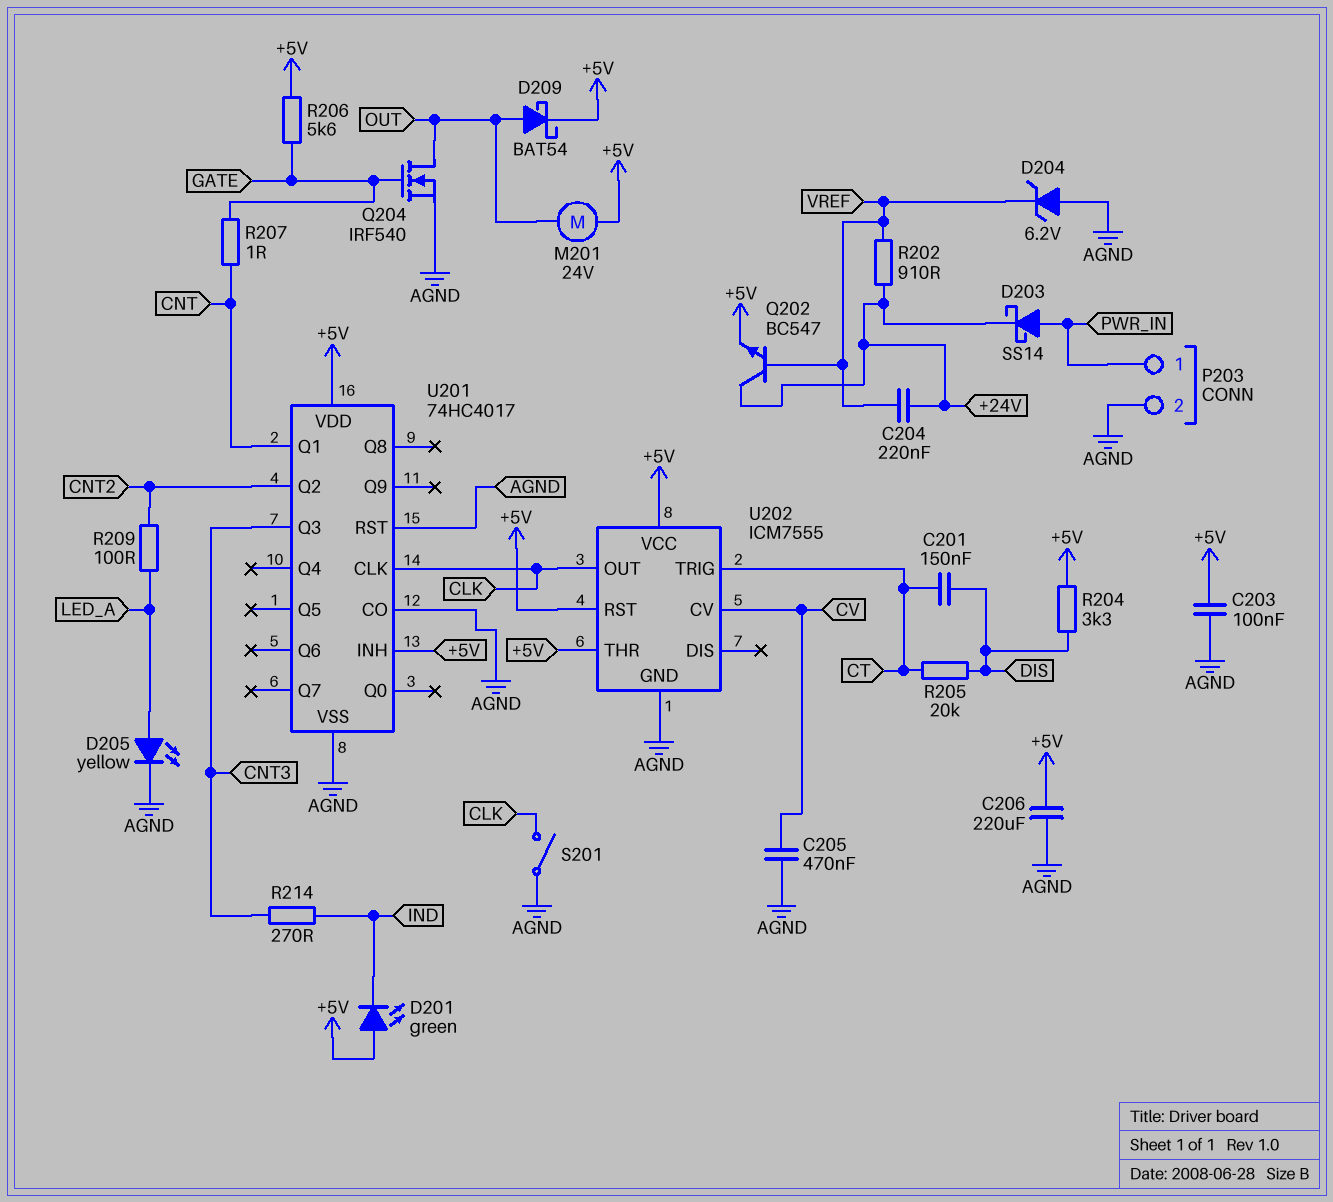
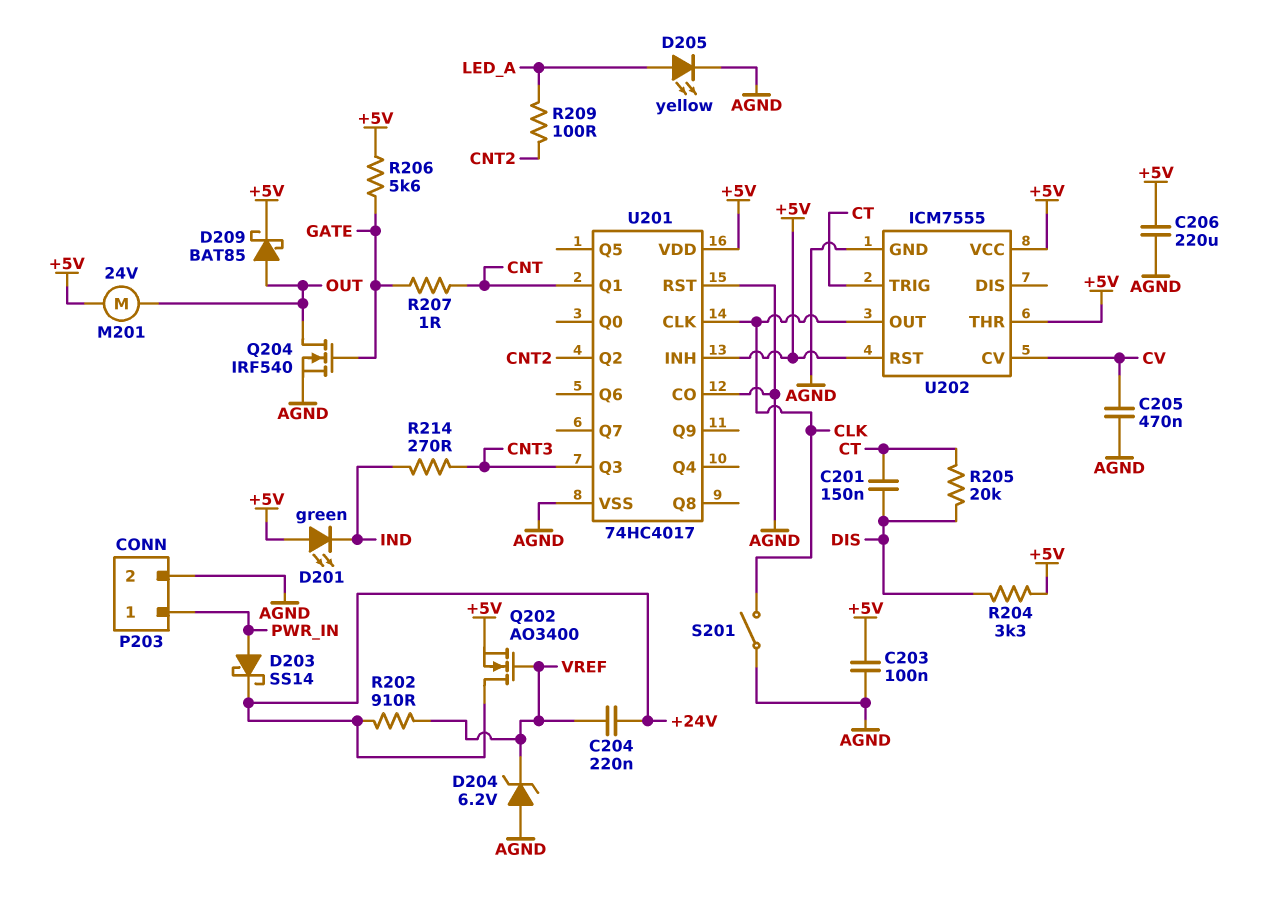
D209: schottky BAT54 (A OUT, K +5V) -> schottky BAT85 (A OUT, K +5V)
Q202: NPN BC547 (B VREF, C +24V, E +5V) -> NMOS AO3400 (G VREF, D +24V, S +5V)

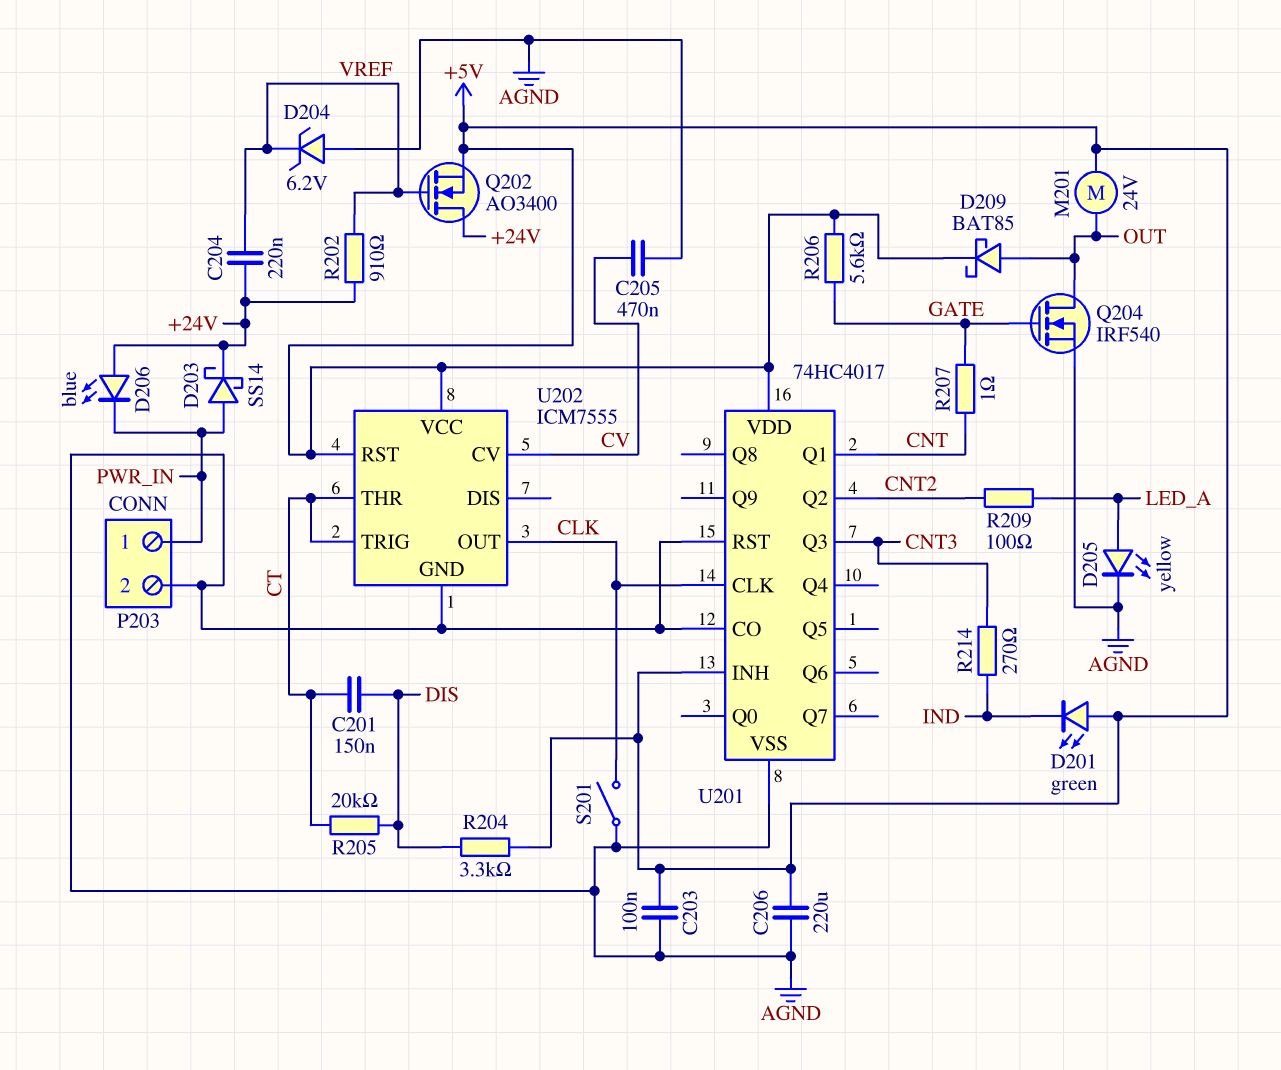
D206: none -> LED blue (A +24V, K PWR_IN)
U202 pin THR: +5V -> CT

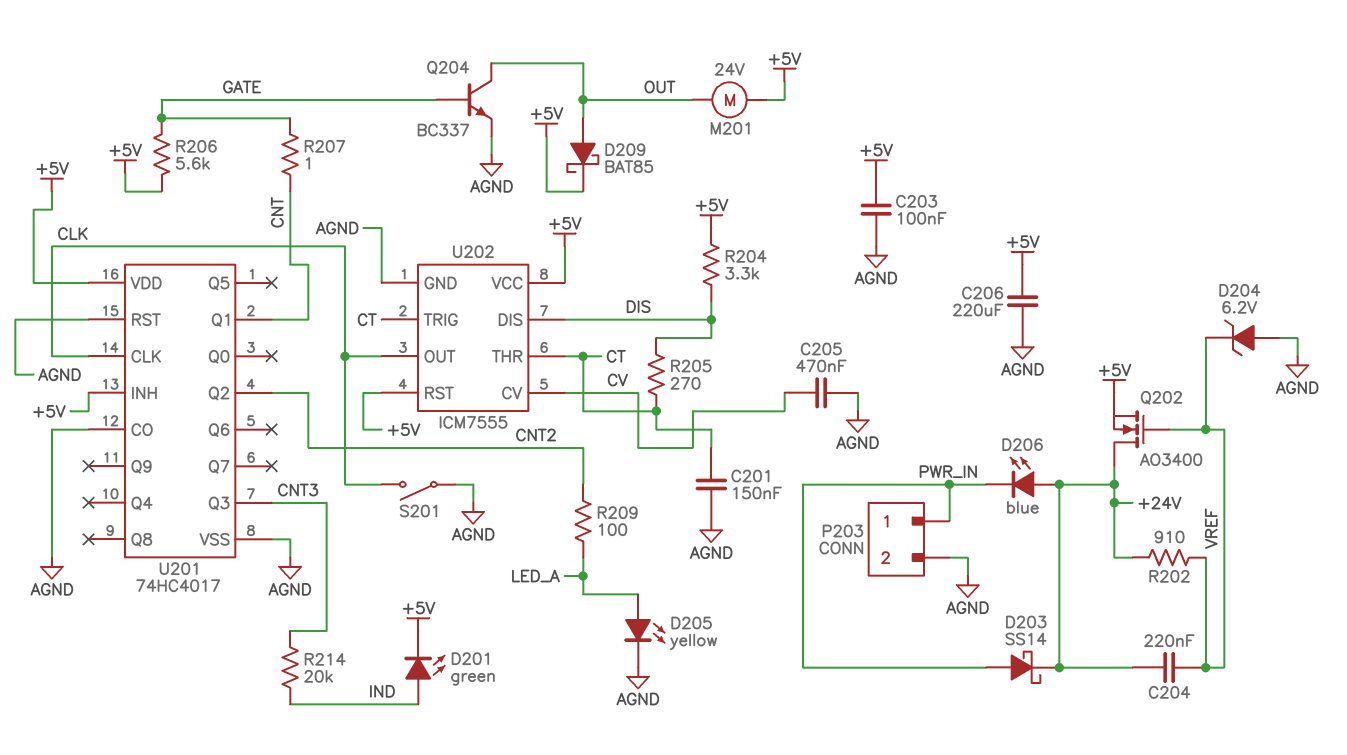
C201: 150nF (CT, DIS) -> 150nF (AGND, CT)
D201: LED green (A +5V, K IND) -> LED green (A IND, K +5V)
Q204: NMOS IRF540 (G GATE, D OUT, S AGND) -> NPN BC337 (B GATE, C OUT, E AGND)
R205: 20k (CT, DIS) -> 270 (CT, DIS)
R214: 270 (CNT3, IND) -> 20k (CNT3, IND)
U202 pin DIS: none -> DIS

